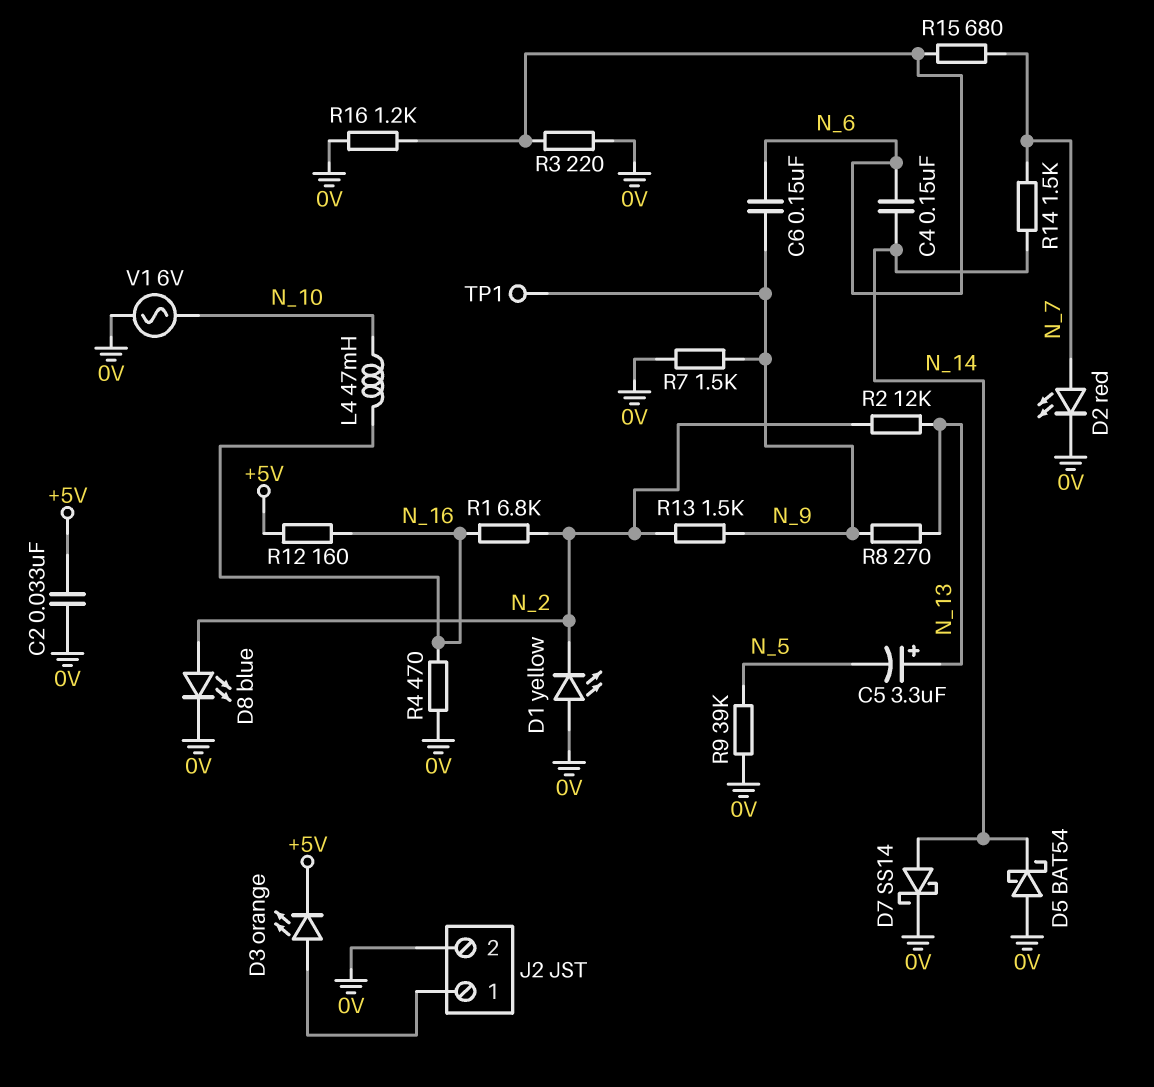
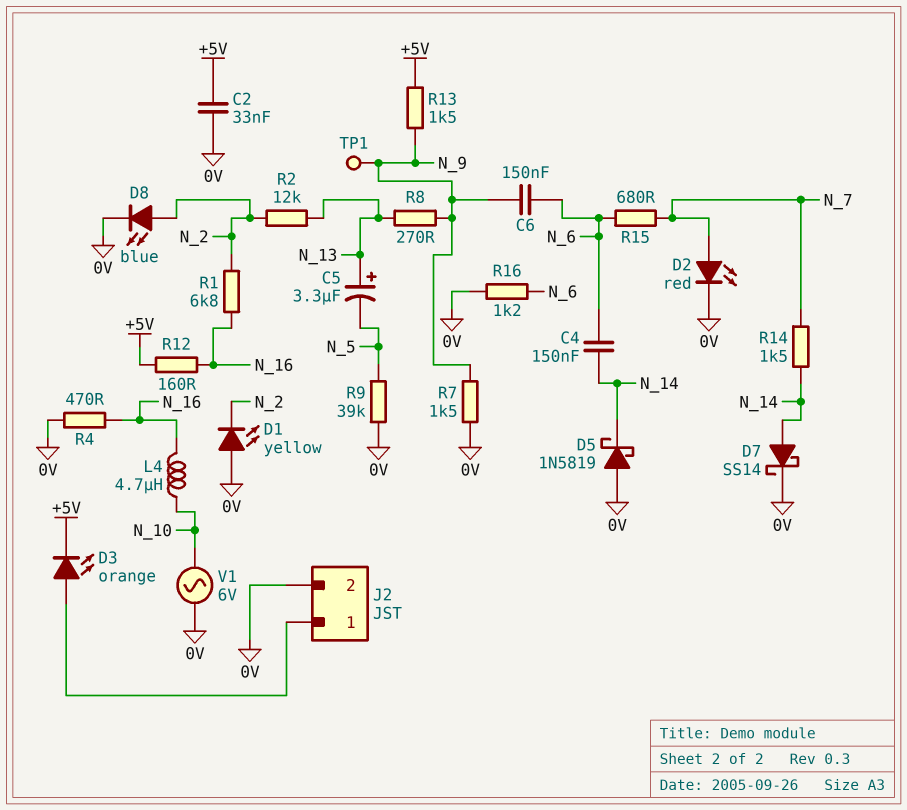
D5: schottky BAT54 (A 0V, K N_14) -> schottky 1N5819 (A 0V, K N_14)
L4: 47mH (N_10, N_16) -> 4.7uH (N_10, N_16)
R3: 220 (0V, N_6) -> none
R13: 1.5k (N_2, N_9) -> 1.5k (+5V, N_9)

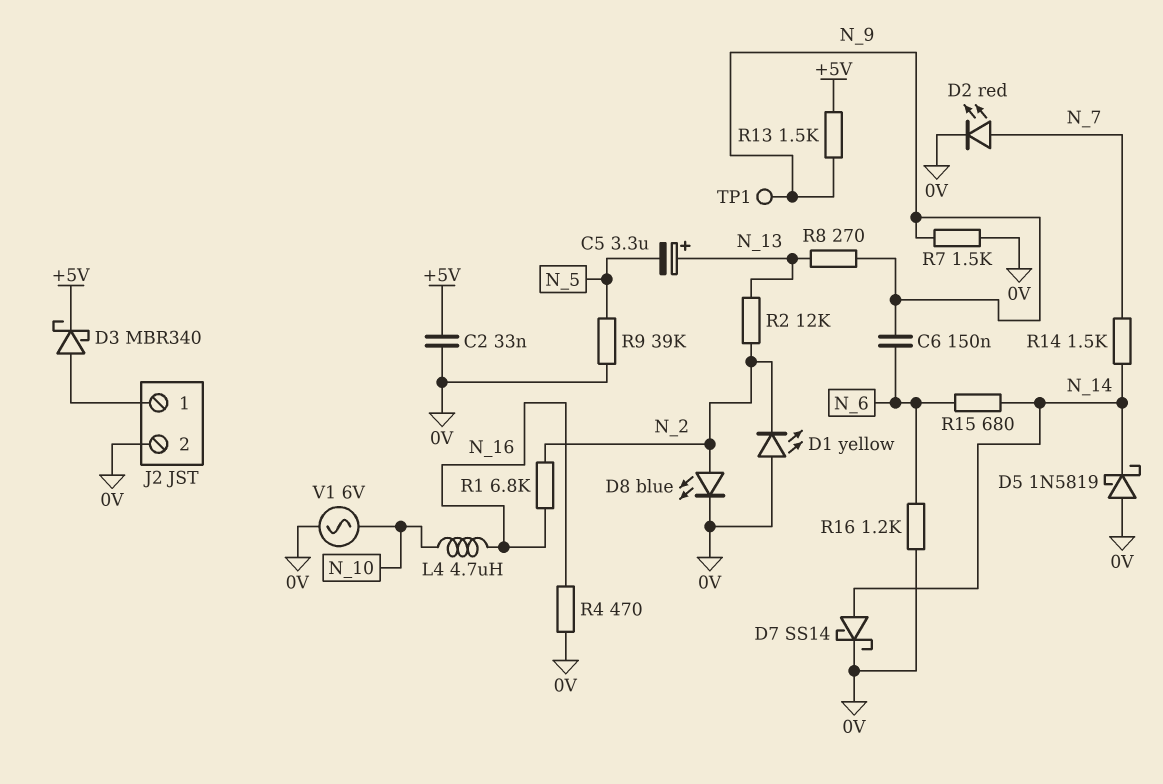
C4: 150nF (N_6, N_14) -> none
D3: LED orange (A J2/1, K +5V) -> schottky MBR340 (A J2/1, K +5V)
R12: 160 (+5V, N_16) -> none
R15: 680 (N_6, N_7) -> 680 (N_6, N_14)

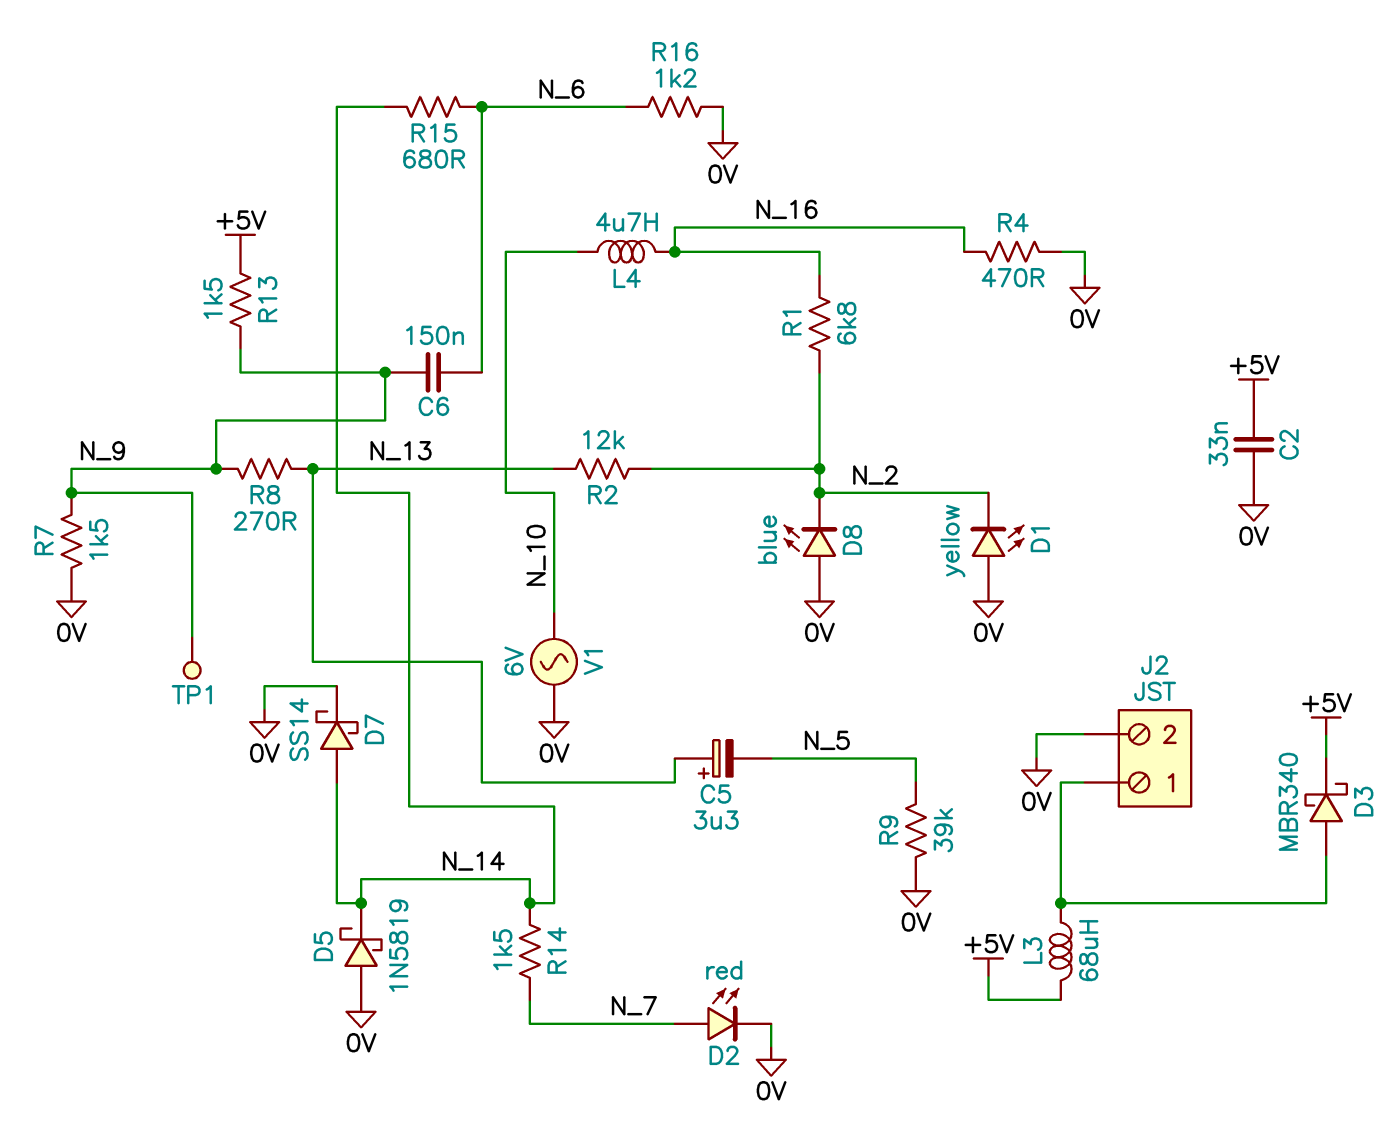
D8: LED blue (A N_2, K 0V) -> LED blue (A 0V, K N_2)
L3: none -> 68uH (+5V, J2/1)

